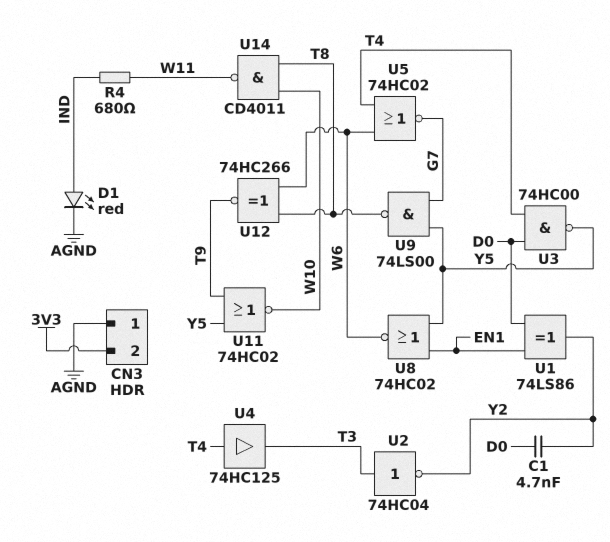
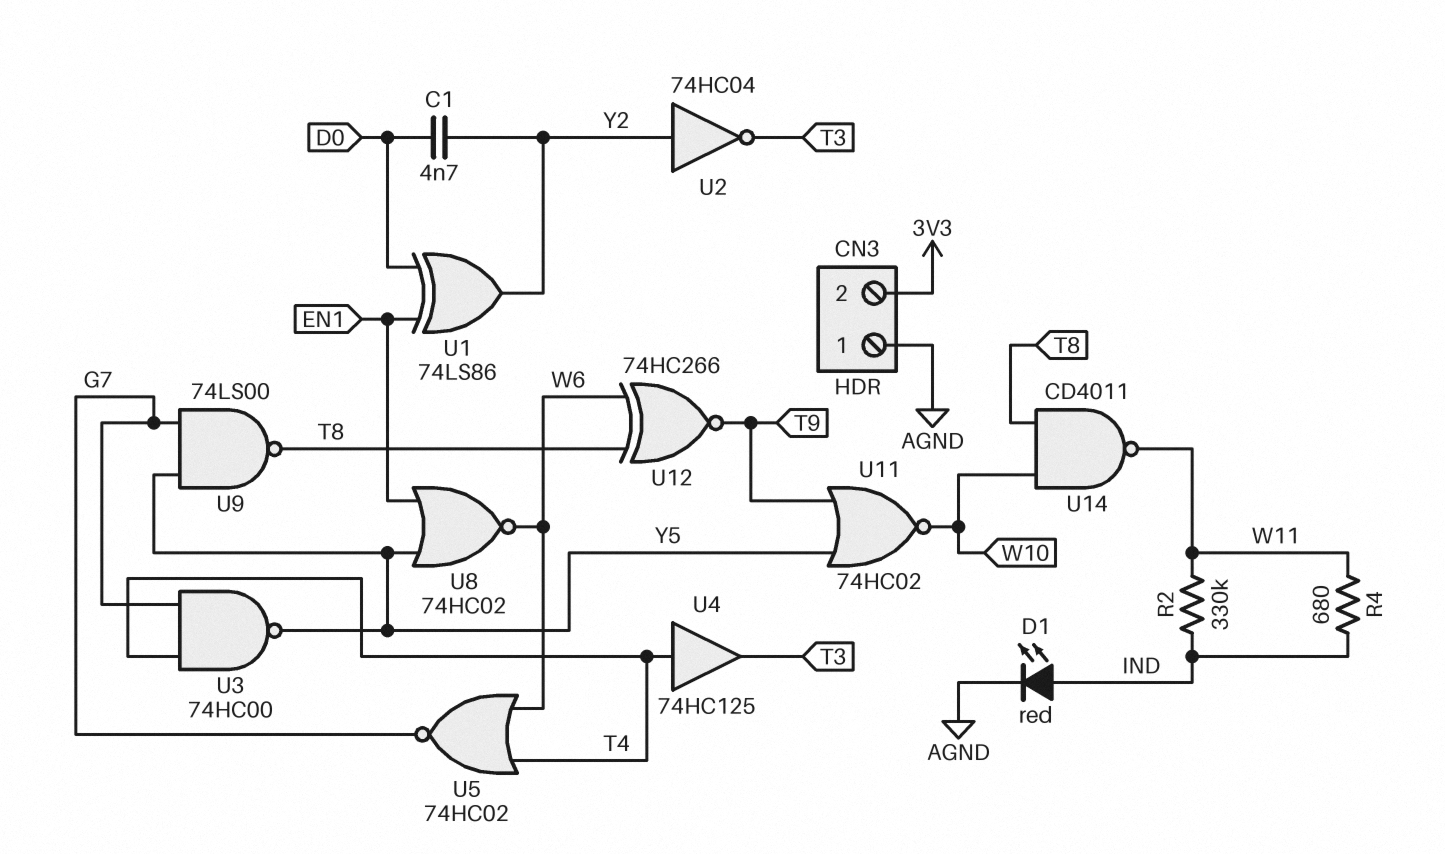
R2: none -> 330k (IND, W11)
U2: NOT 74HC04 (in T3, out Y2) -> NOT 74HC04 (in Y2, out T3)
U3: NAND 74HC00 (in D0, in T4, out Y5) -> NAND 74HC00 (in G7, in T4, out Y5)

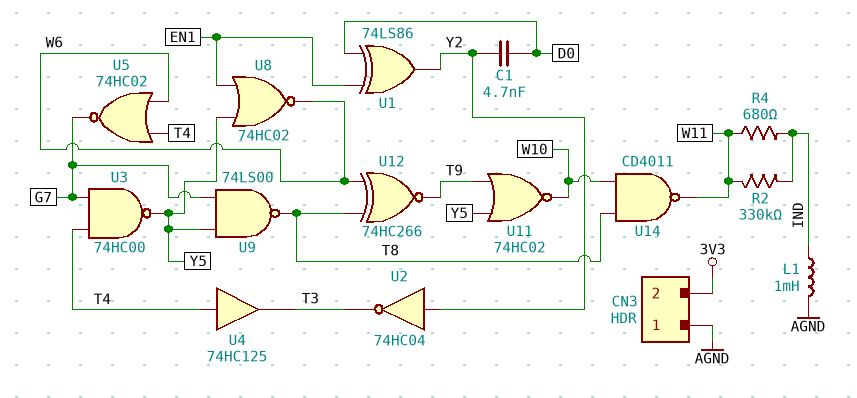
D1: LED red (A IND, K AGND) -> none
L1: none -> 1mH (AGND, IND)

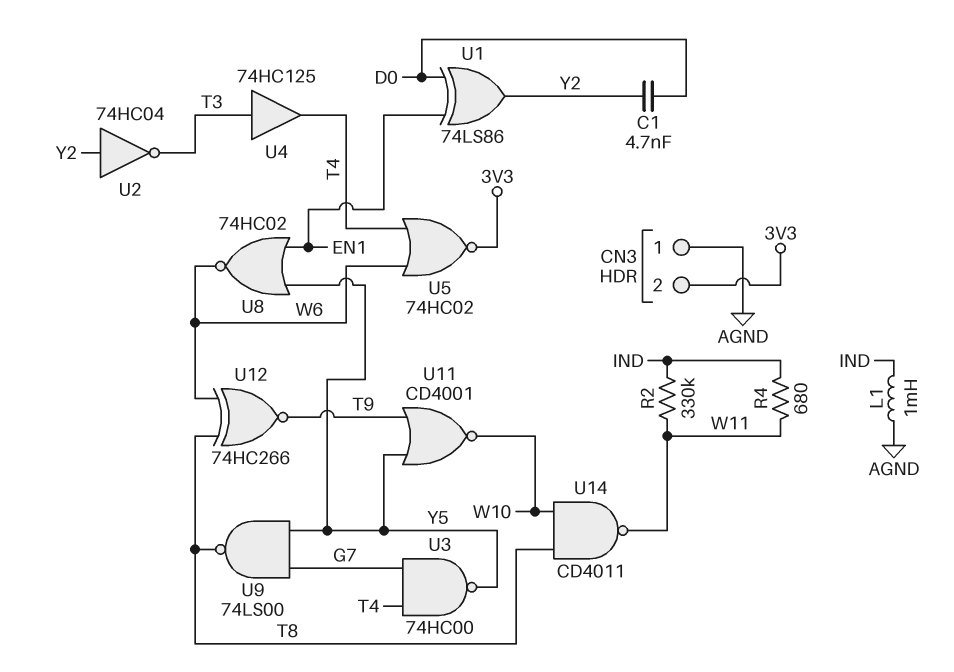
U4: buffer 74HC125 (in T4, out T3) -> buffer 74HC125 (in T3, out T4)
U5: NOR 74HC02 (in T4, in W6, out G7) -> NOR 74HC02 (in T4, in W6, out 3V3)
U11: NOR 74HC02 (in T9, in Y5, out W10) -> NOR CD4001 (in T9, in Y5, out W10)

